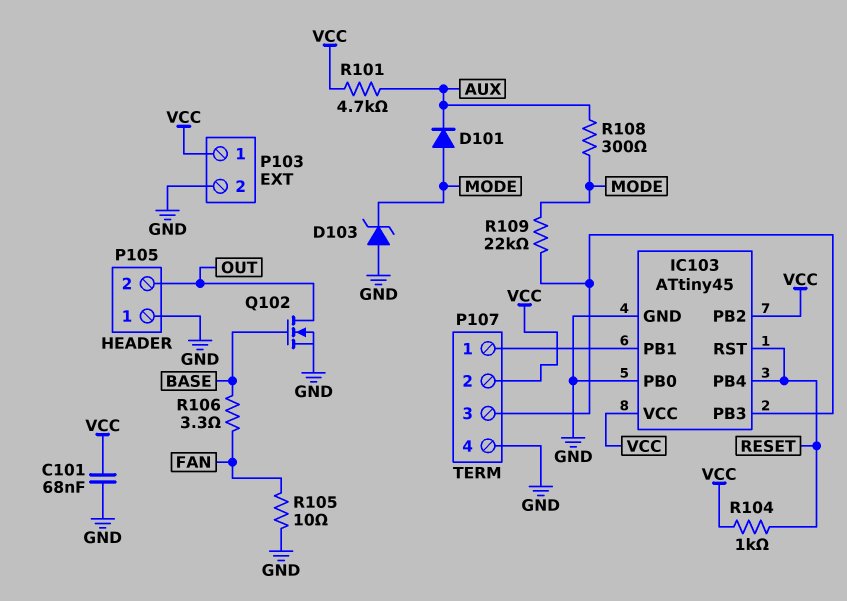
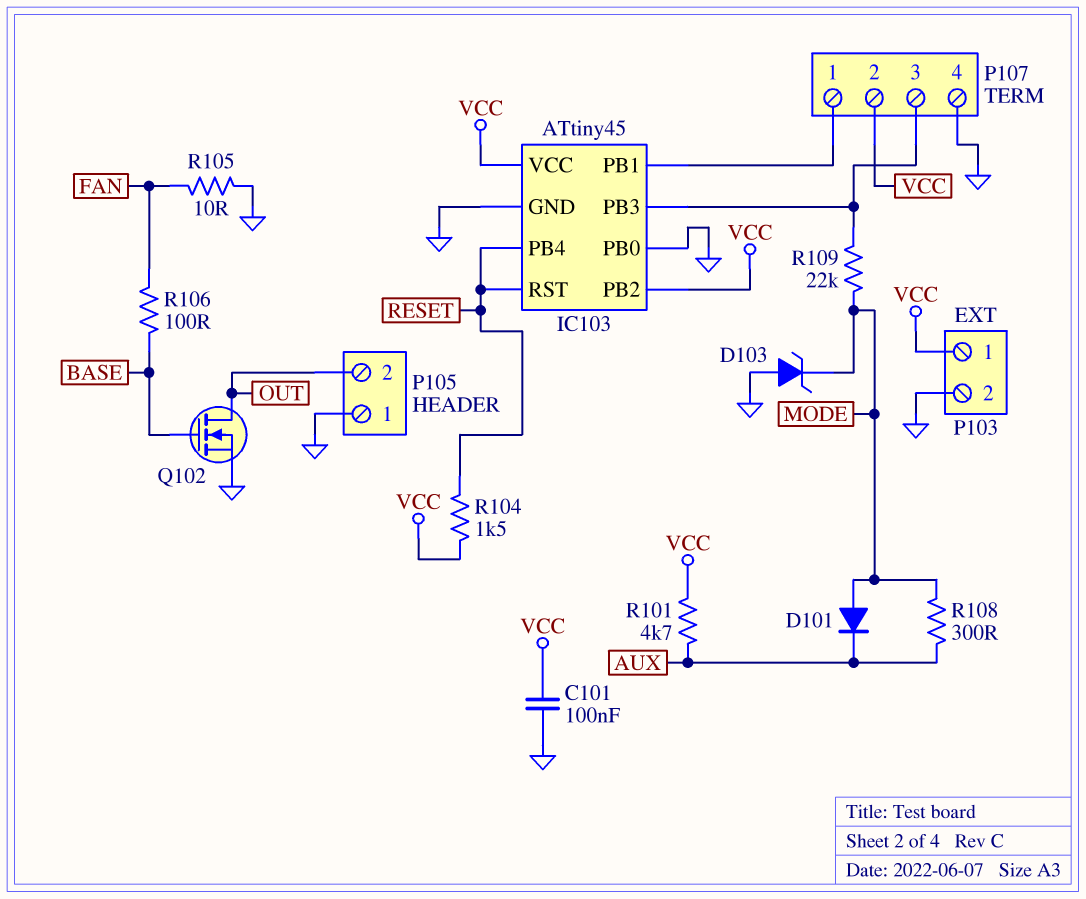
C101: 68nF (GND, VCC) -> 100nF (GND, VCC)
R104: 1k (RESET, VCC) -> 1.5k (RESET, VCC)
R106: 3.3 (BASE, FAN) -> 100 (BASE, FAN)

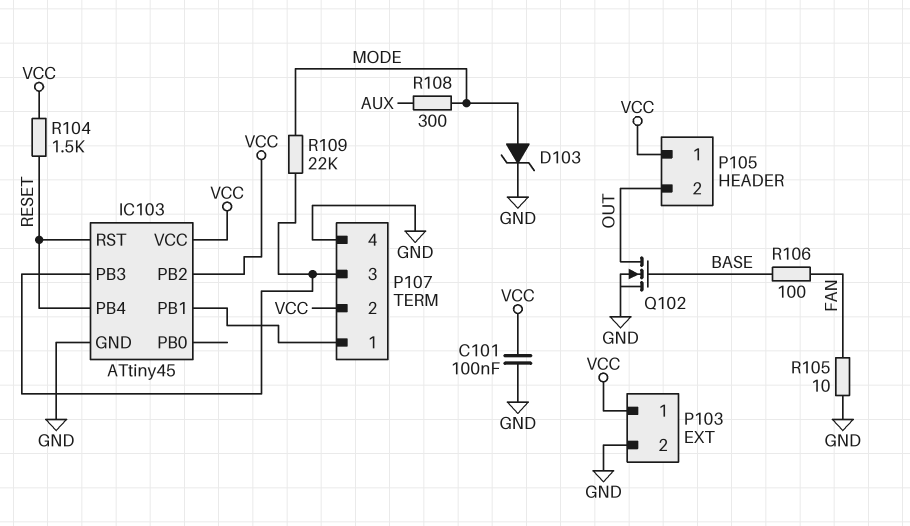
D101: diode (A MODE, K AUX) -> none
D103: zener (A GND, K MODE) -> zener (A MODE, K GND)
IC103 pin PB0: GND -> none
P105 pin 1: GND -> VCC
R101: 4.7k (AUX, VCC) -> none

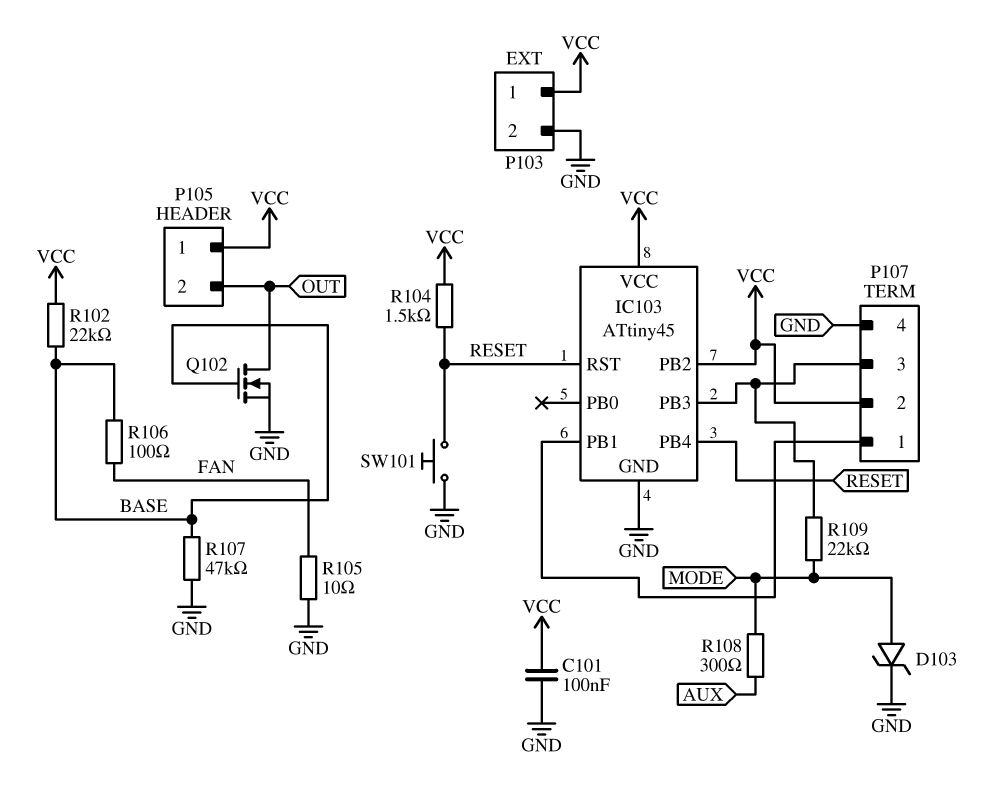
R102: none -> 22k (BASE, VCC)
R107: none -> 47k (BASE, GND)
SW101: none -> button (GND, RESET)

